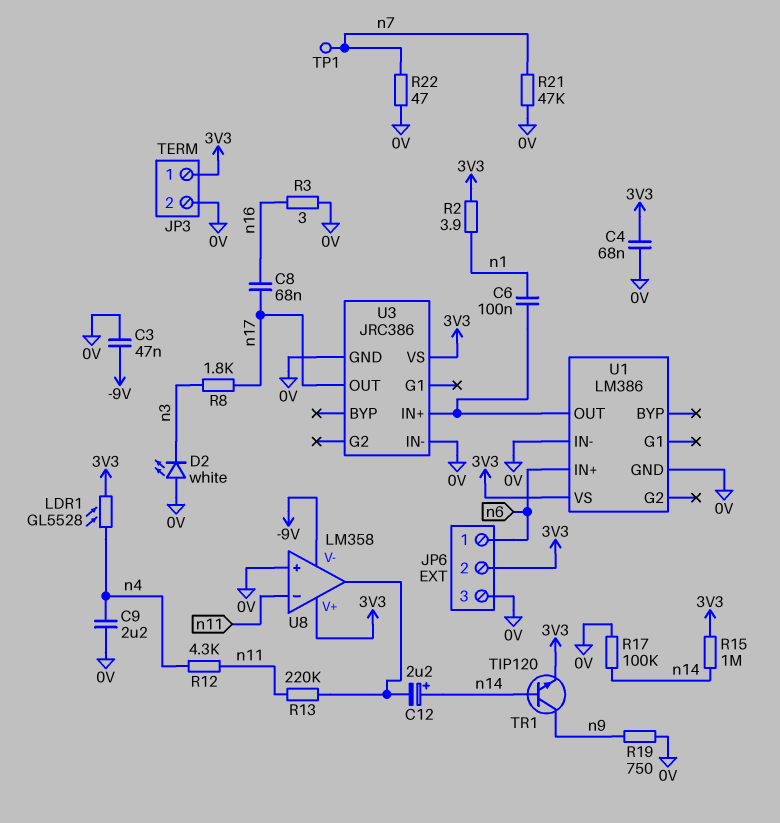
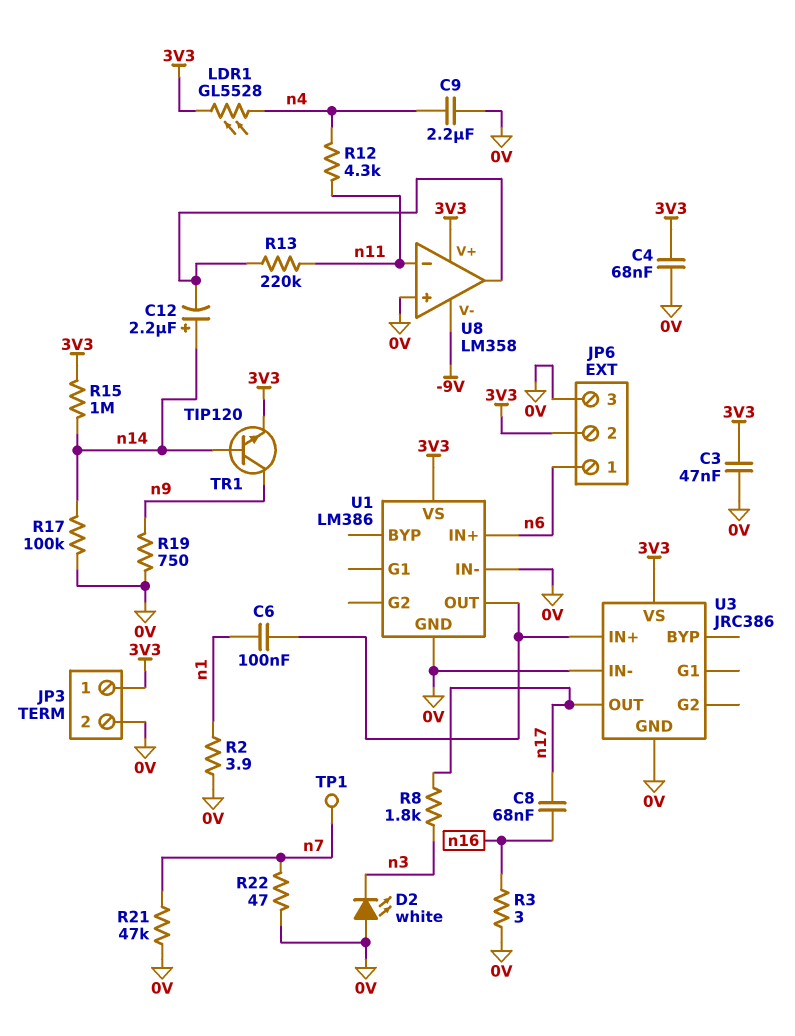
C3: 47nF (-9V, 0V) -> 47nF (0V, 3V3)
R2: 3.9 (3V3, n1) -> 3.9 (0V, n1)

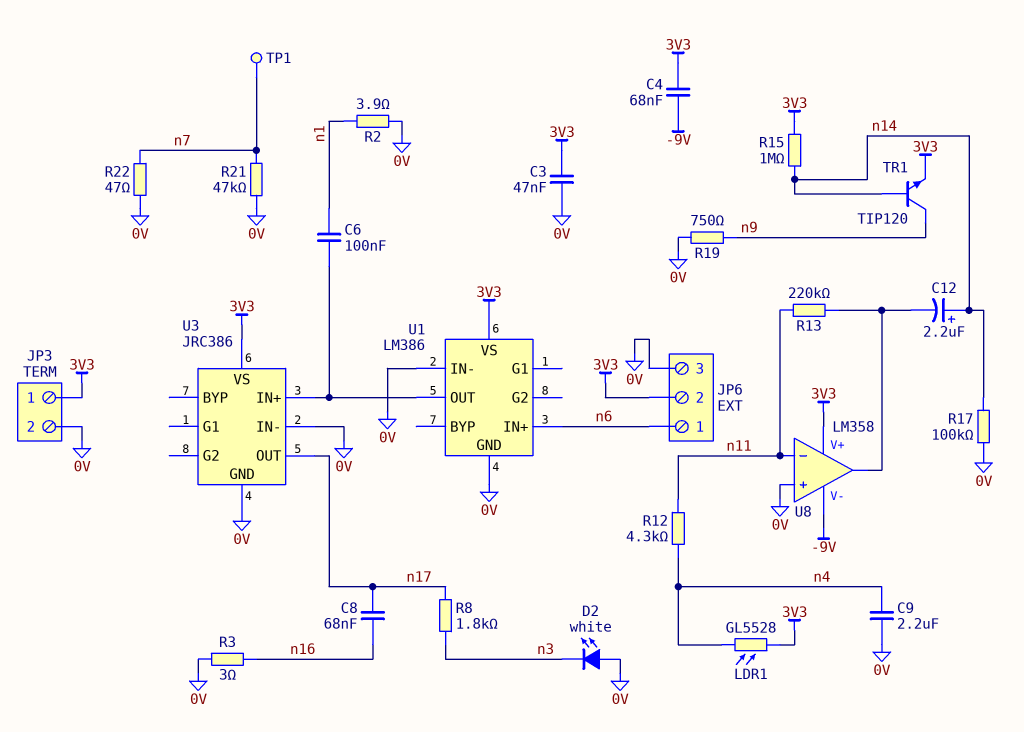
C4: 68nF (0V, 3V3) -> 68nF (-9V, 3V3)

